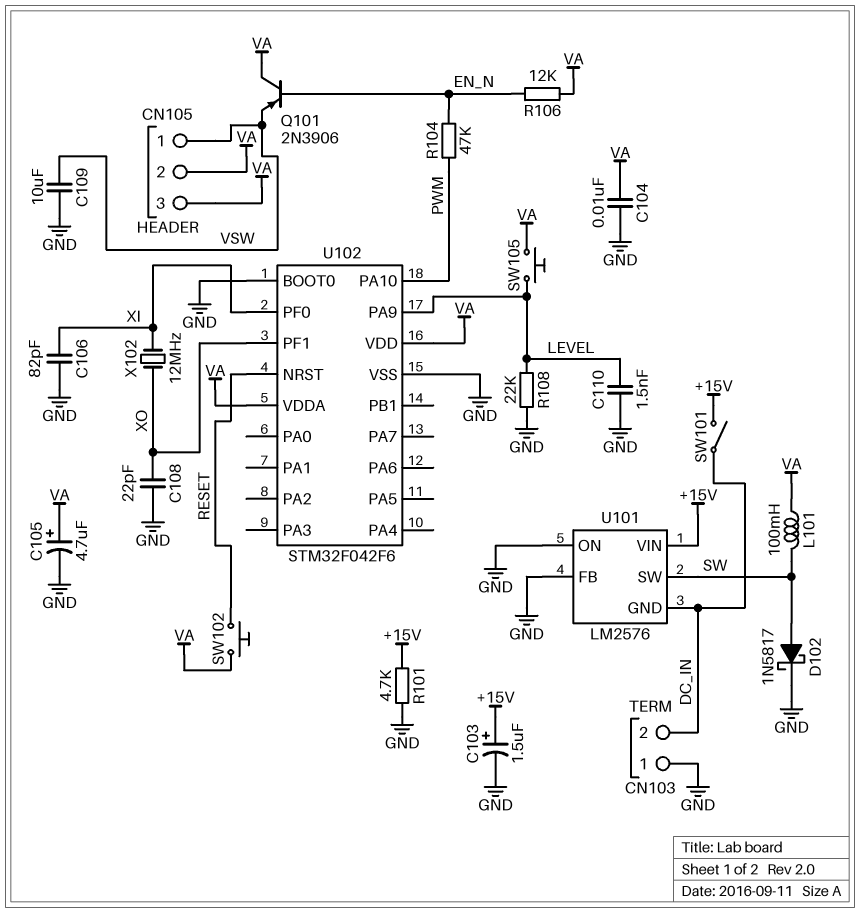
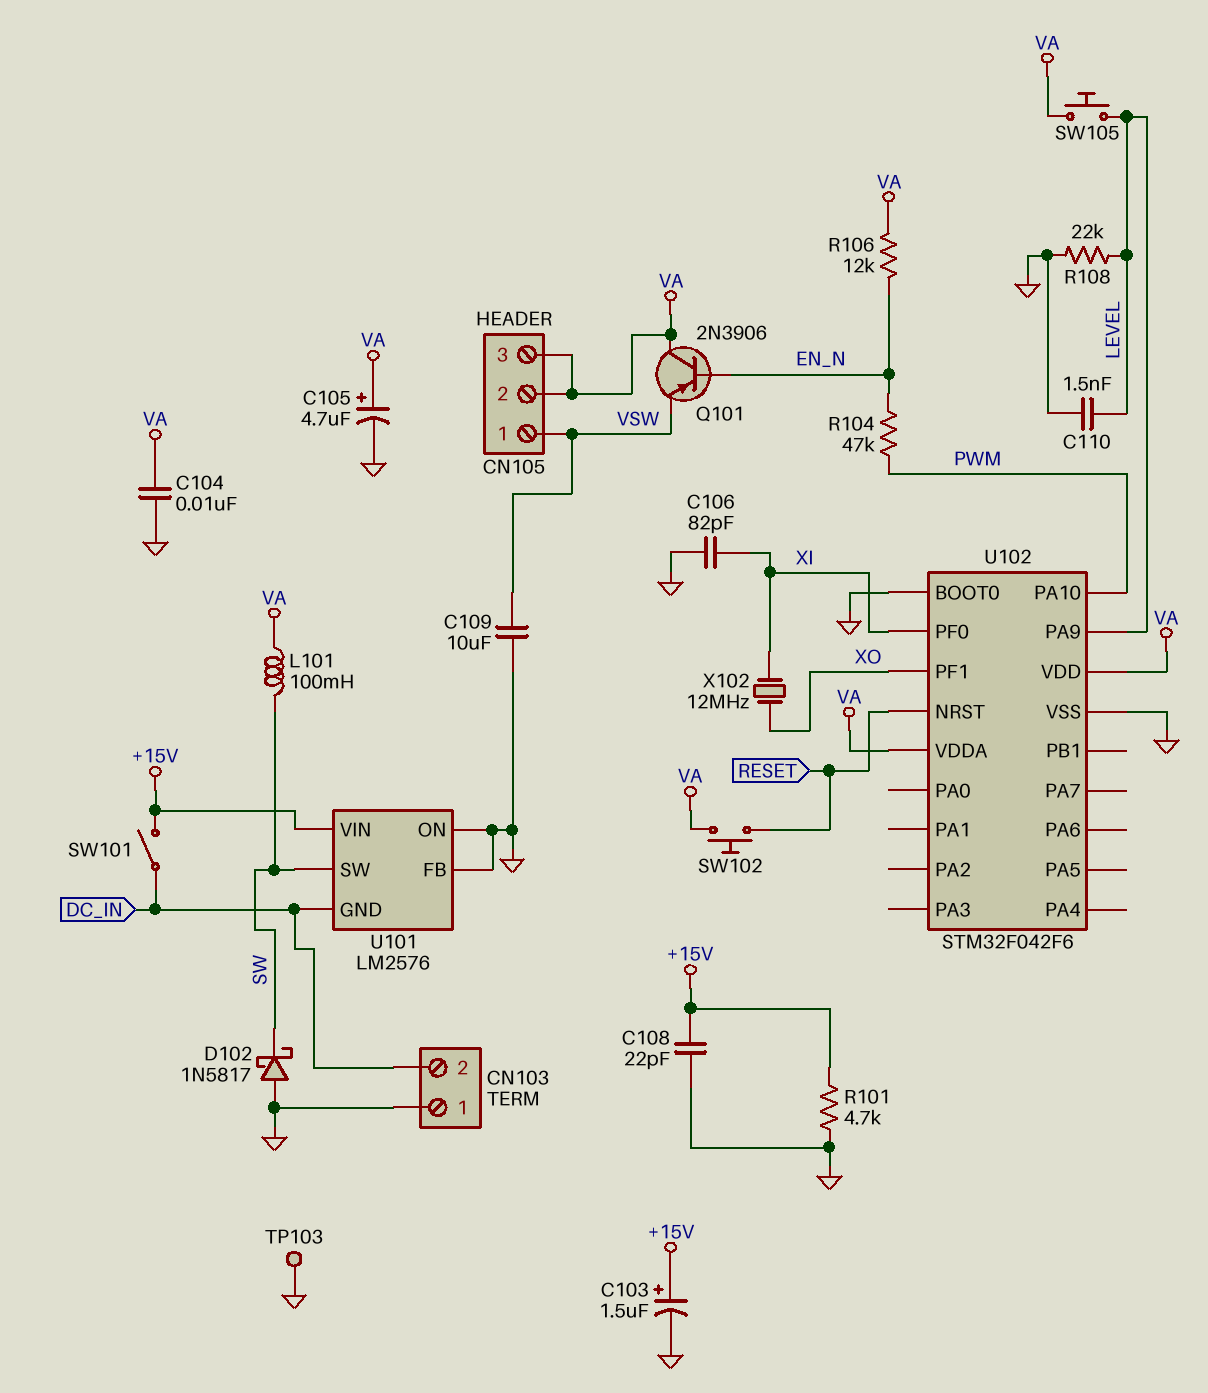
C108: 22pF (GND, XO) -> 22pF (+15V, GND)
D102: schottky 1N5817 (A SW, K GND) -> schottky 1N5817 (A GND, K SW)
TP103: none -> test point (GND)

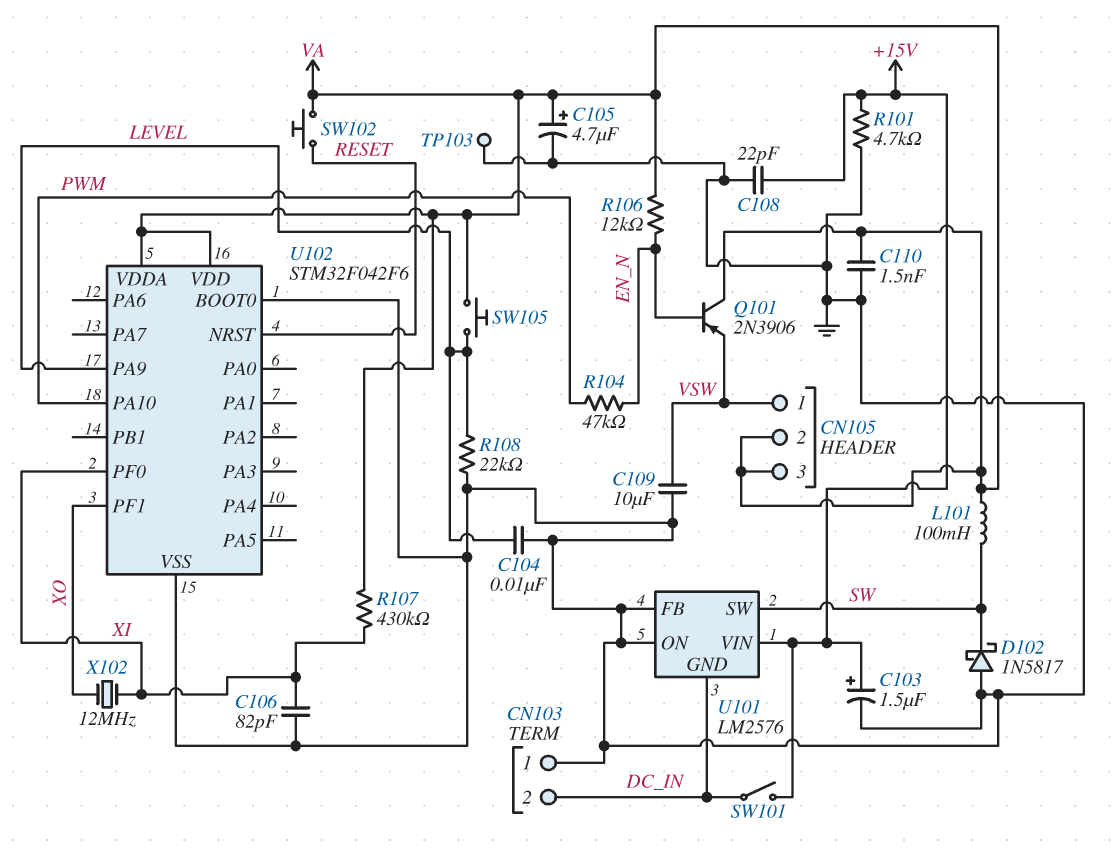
C104: 10nF (GND, VA) -> 10nF (GND, LEVEL)
C110: 1.5nF (GND, LEVEL) -> 1.5nF (GND, VA)
R107: none -> 430k (VA, XI)

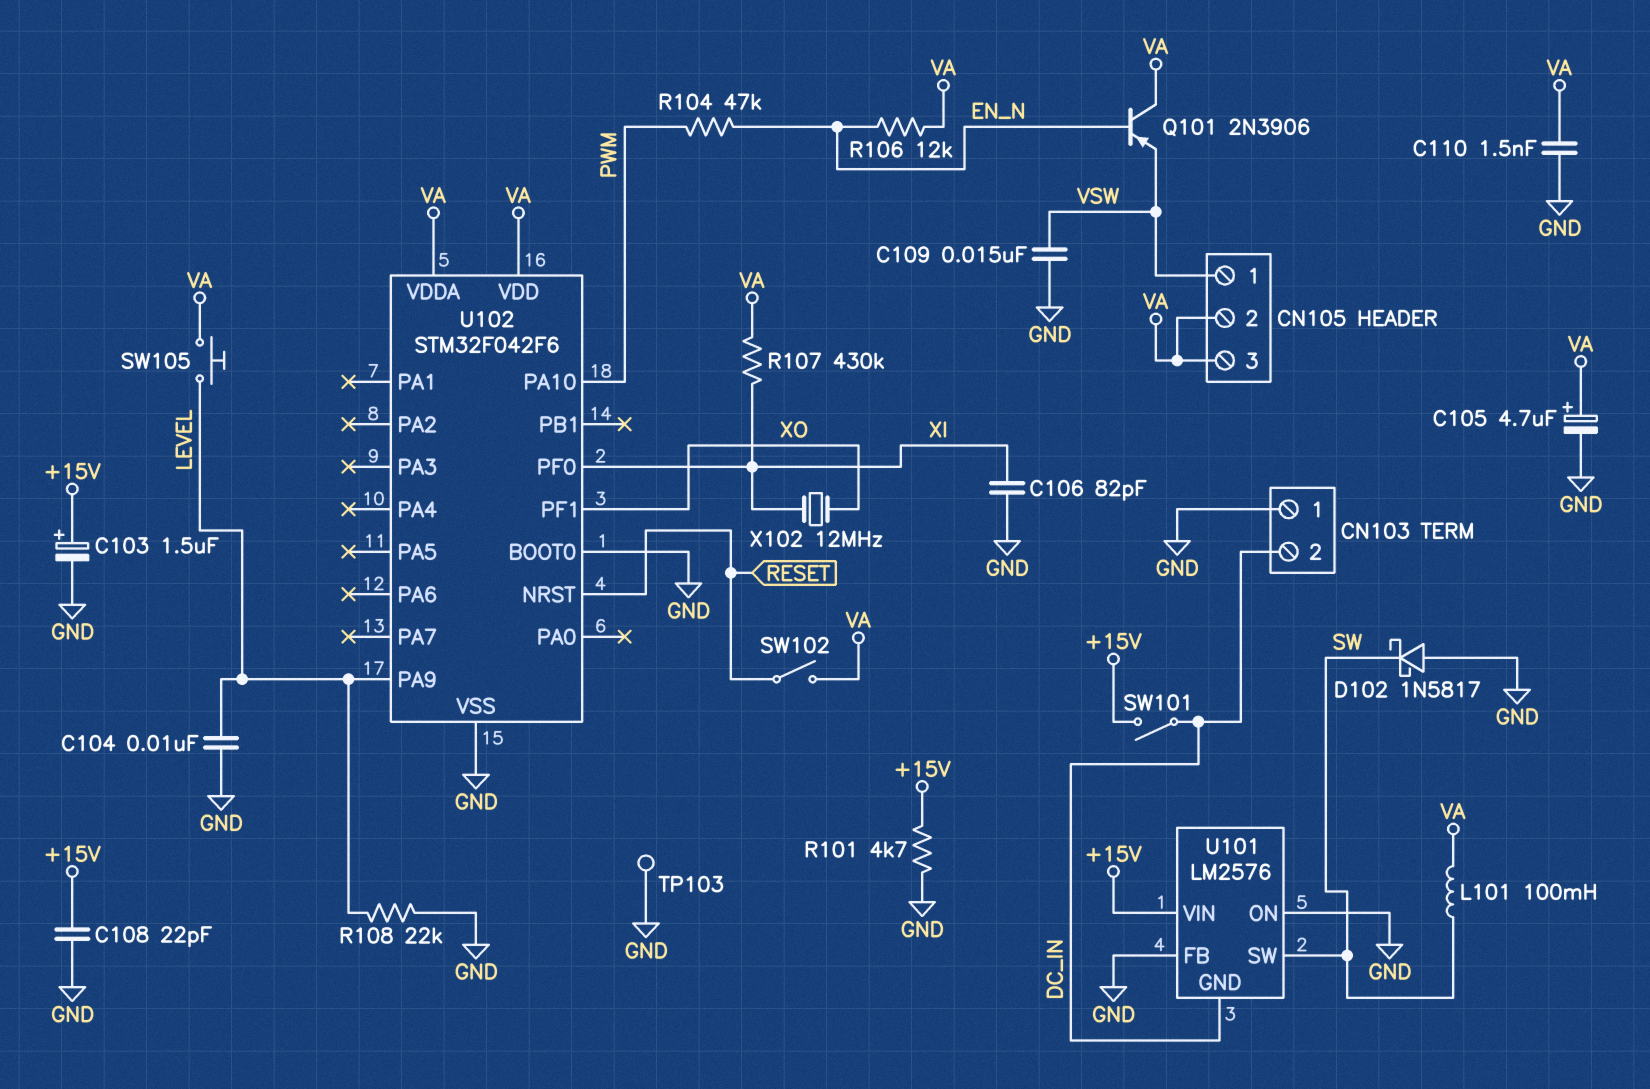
C109: 10uF (GND, VSW) -> 15nF (GND, VSW)
SW102: button (RESET, VA) -> switch (RESET, VA)

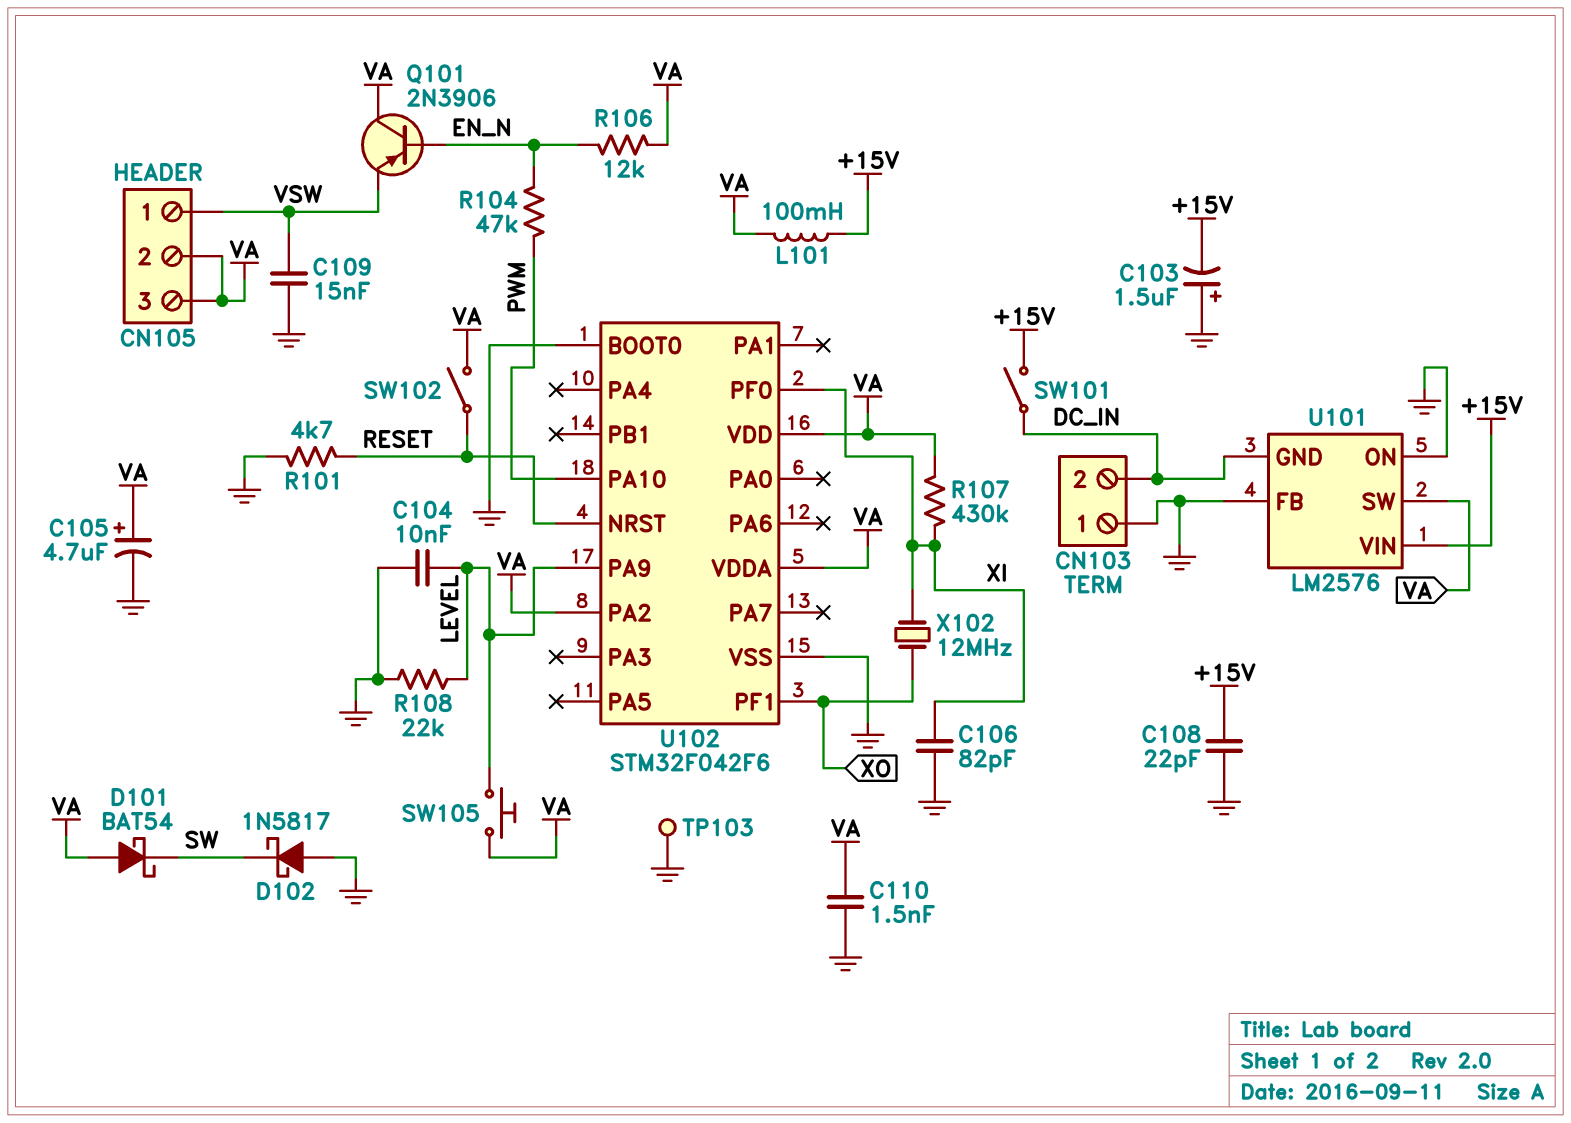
C103: 1.5uF (plus +15V, minus GND) -> 1.5uF (plus GND, minus +15V)
D101: none -> schottky BAT54 (A VA, K SW)
L101: 100mH (SW, VA) -> 100mH (+15V, VA)
R101: 4.7k (+15V, GND) -> 4.7k (GND, RESET)
U101 pin SW: SW -> VA
U102 pin PA2: none -> VA

